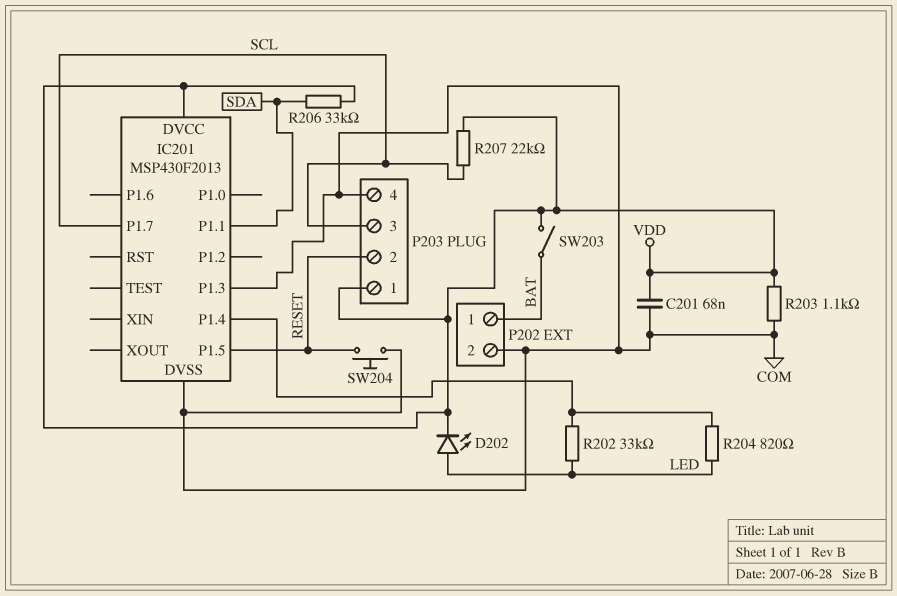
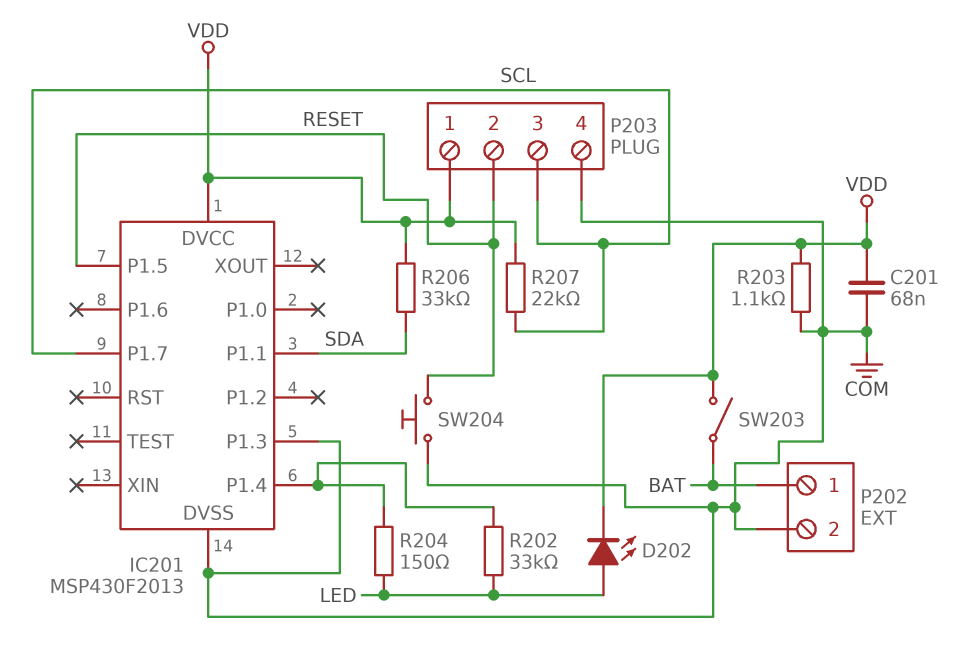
R204: 820 (IC201/P1.4, LED) -> 150 (IC201/P1.4, LED)

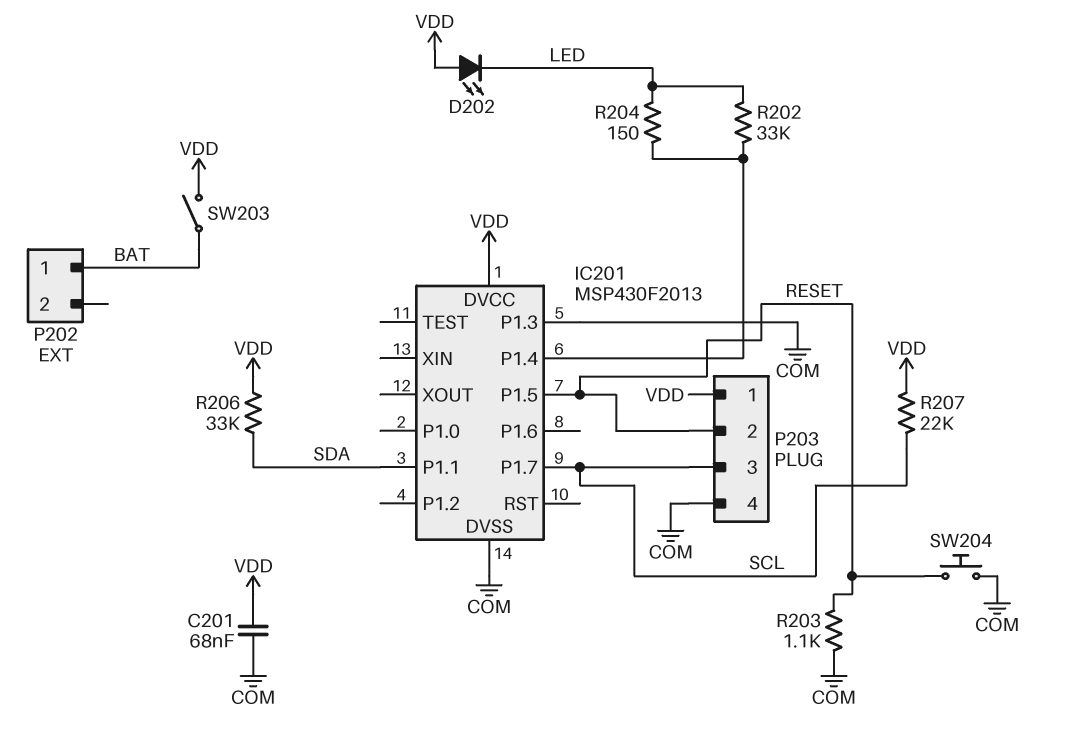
D202: LED (A LED, K VDD) -> LED (A VDD, K LED)
P202 pin 2: COM -> none
R203: 1.1k (COM, VDD) -> 1.1k (COM, RESET)

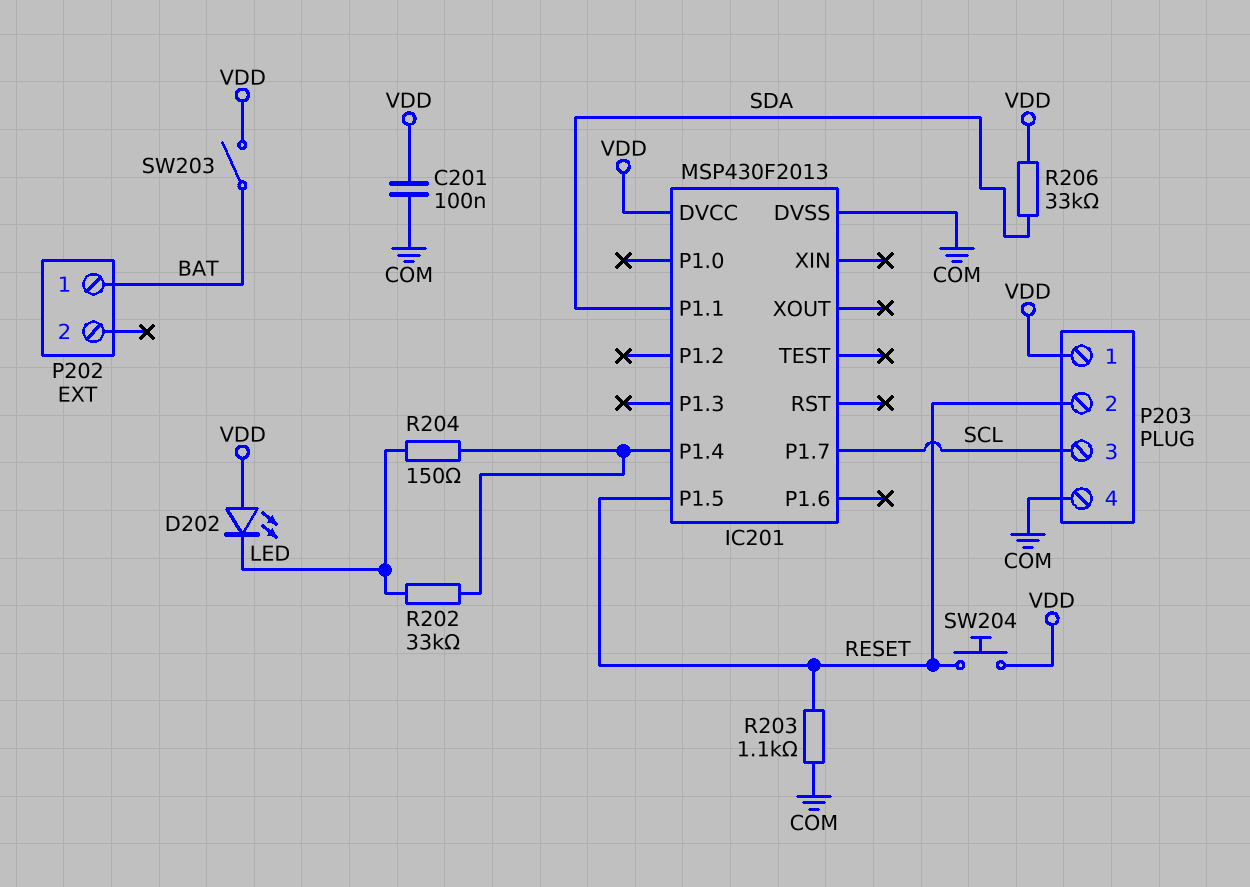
C201: 68nF (COM, VDD) -> 100nF (COM, VDD)
IC201 pin P1.3: COM -> none
R207: 22k (SCL, VDD) -> none
SW204: button (COM, RESET) -> button (RESET, VDD)

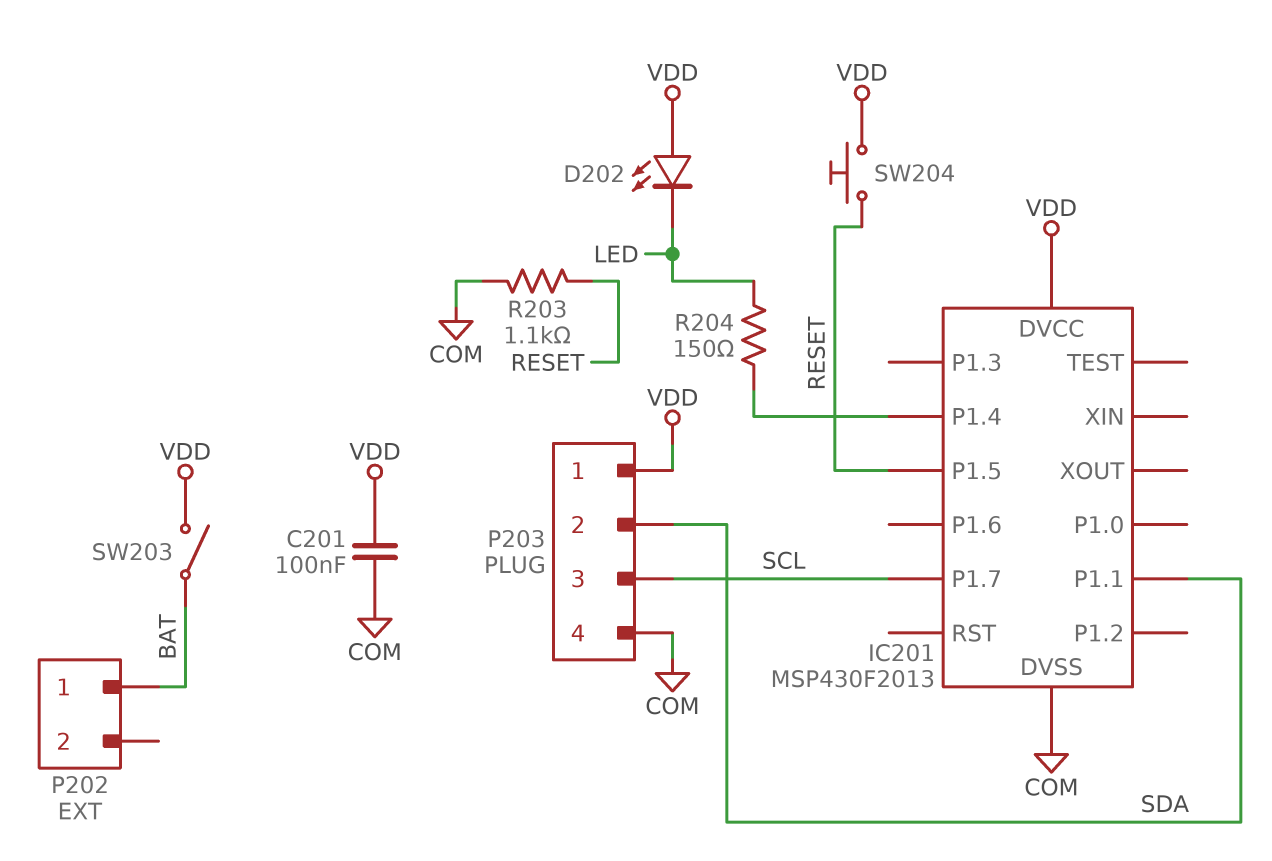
P203 pin 2: RESET -> SDA
R202: 33k (IC201/P1.4, LED) -> none
R206: 33k (SDA, VDD) -> none

